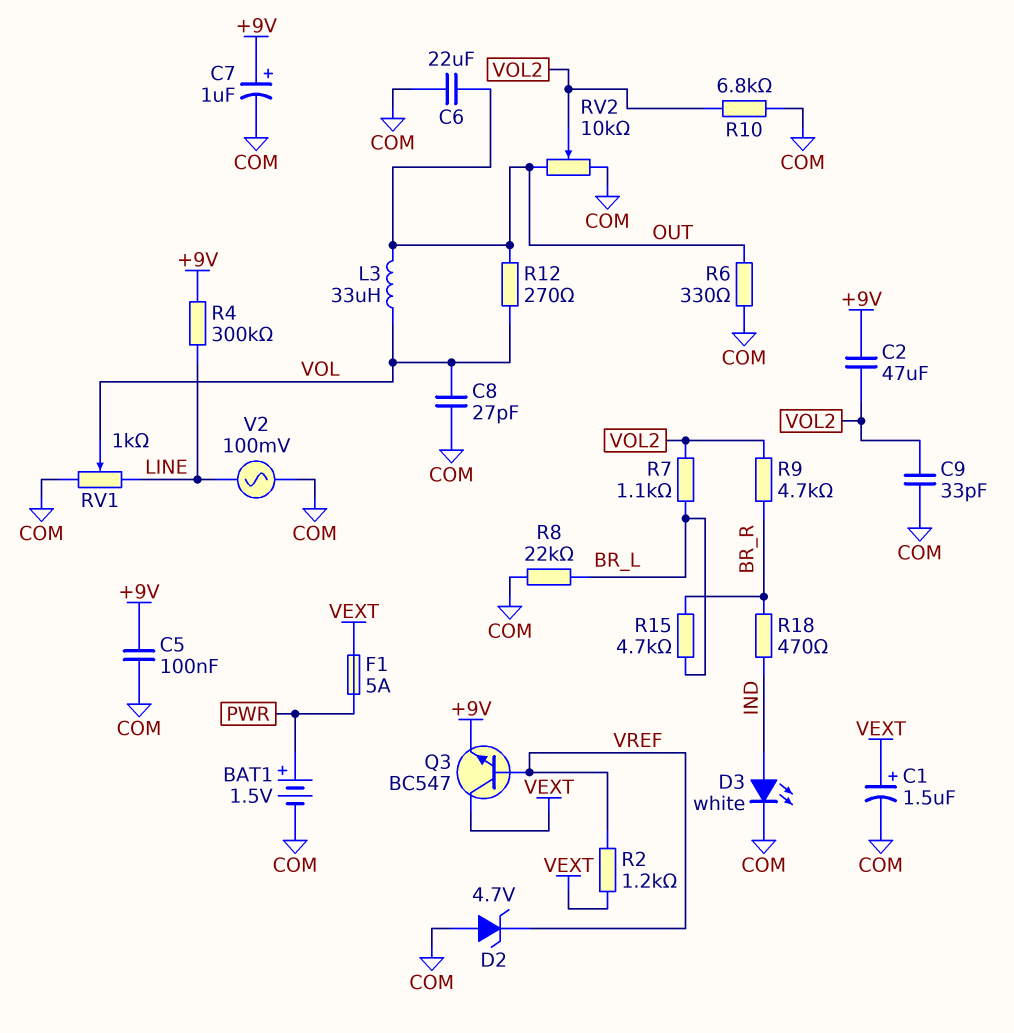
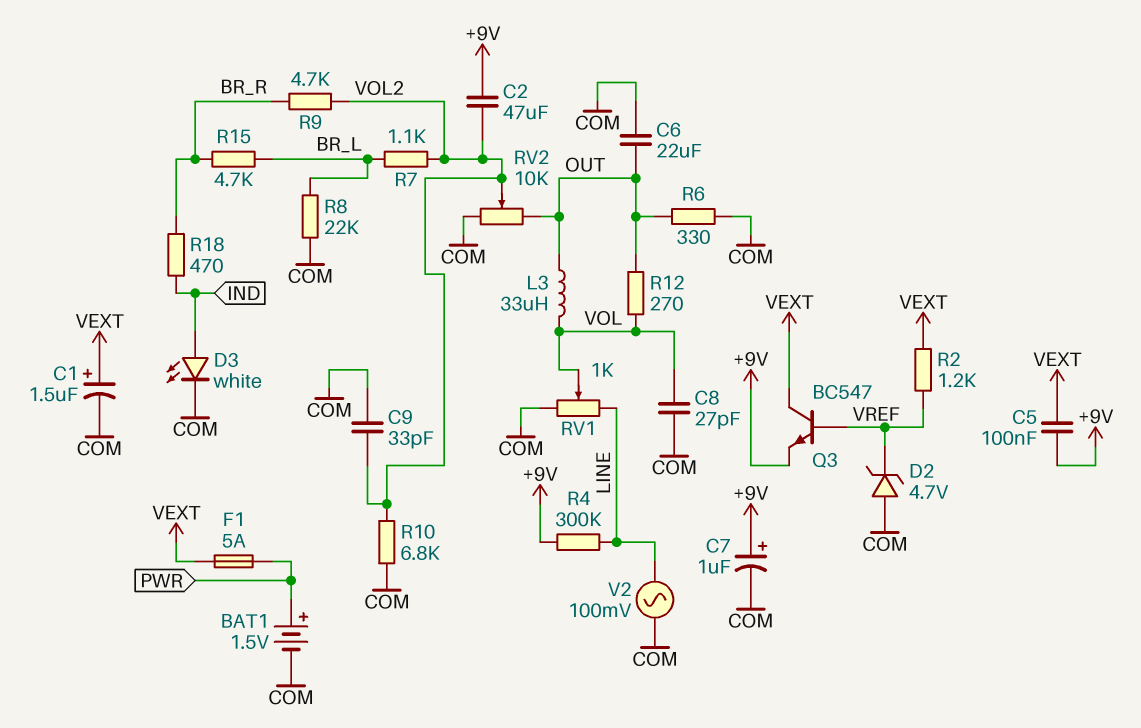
C5: 100nF (+9V, COM) -> 100nF (+9V, VEXT)

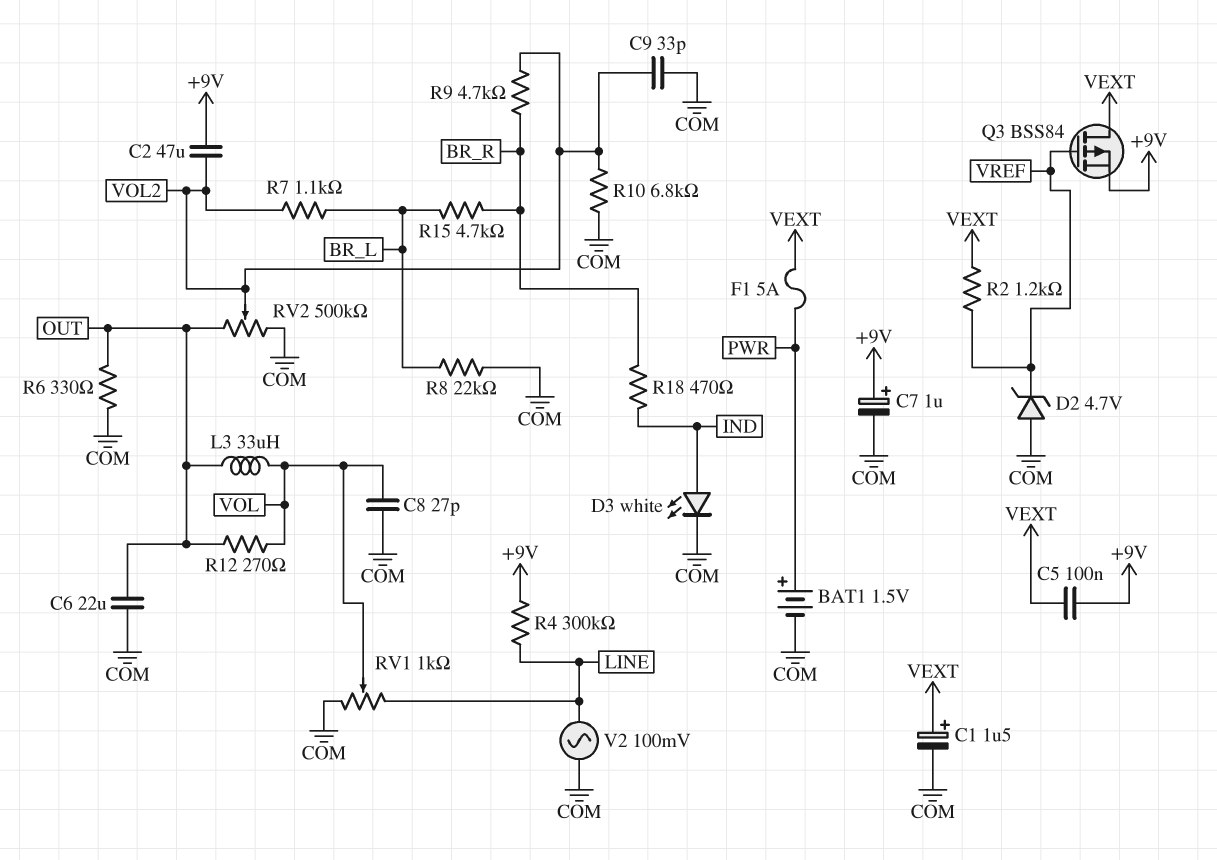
Q3: NPN BC547 (B VREF, C VEXT, E +9V) -> PMOS BSS84 (G VREF, D VEXT, S +9V)
RV2: 10k (COM, OUT, wiper VOL2) -> 500k (COM, OUT, wiper VOL2)

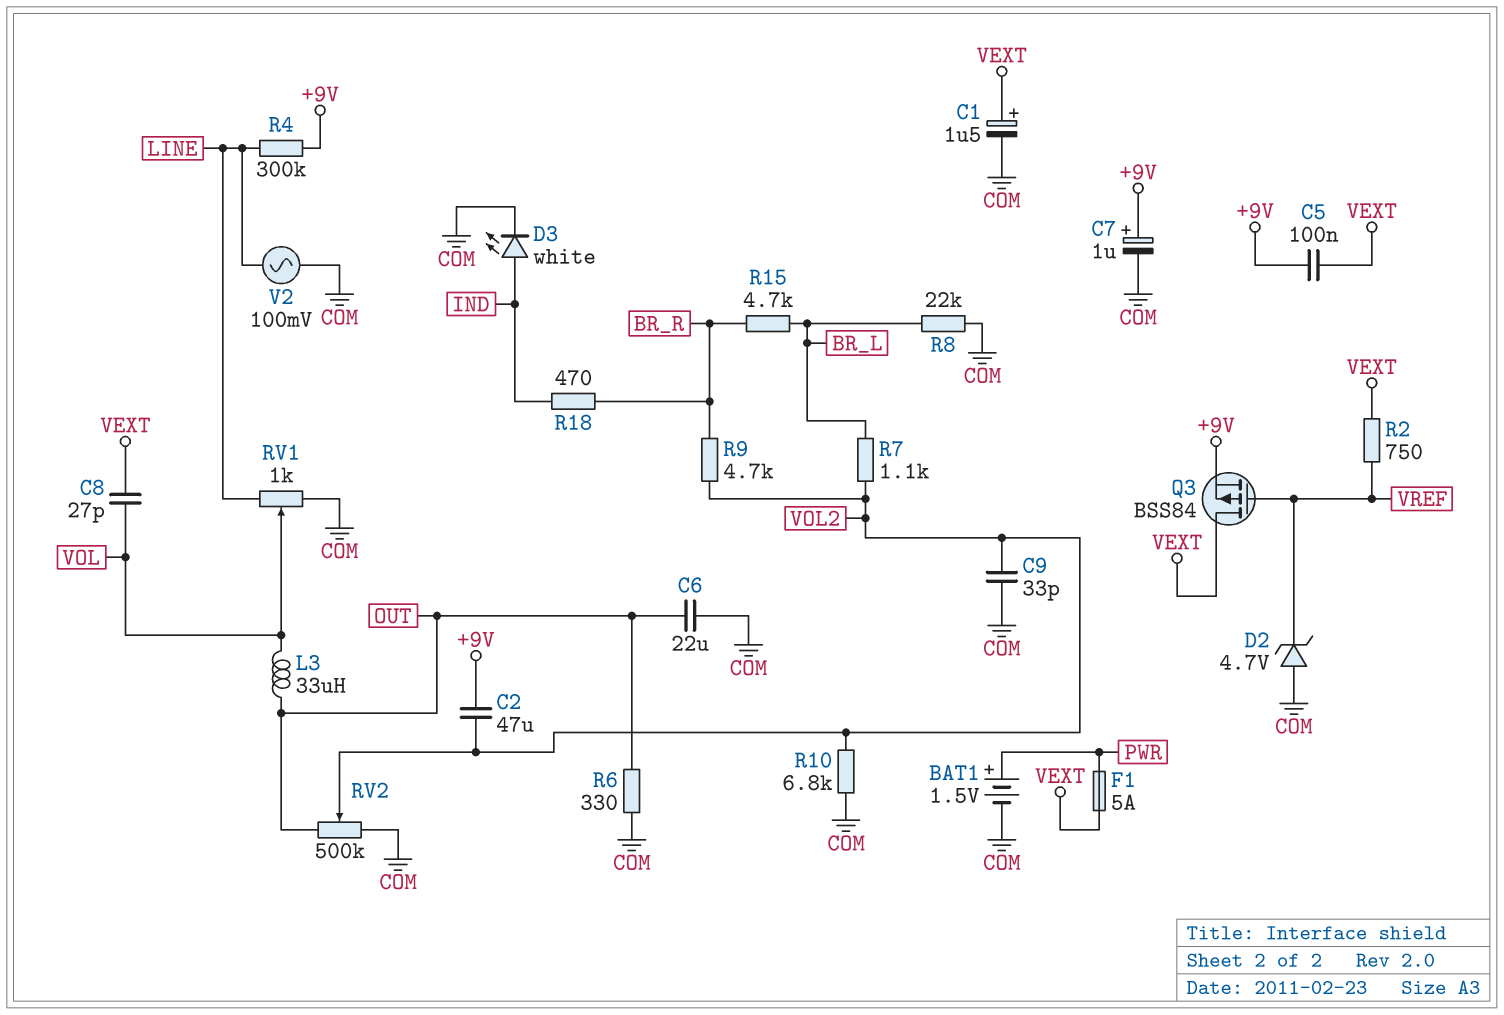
C8: 27pF (COM, VOL) -> 27pF (VEXT, VOL)
R2: 1.2k (VEXT, VREF) -> 750 (VEXT, VREF)
R12: 270 (OUT, VOL) -> none

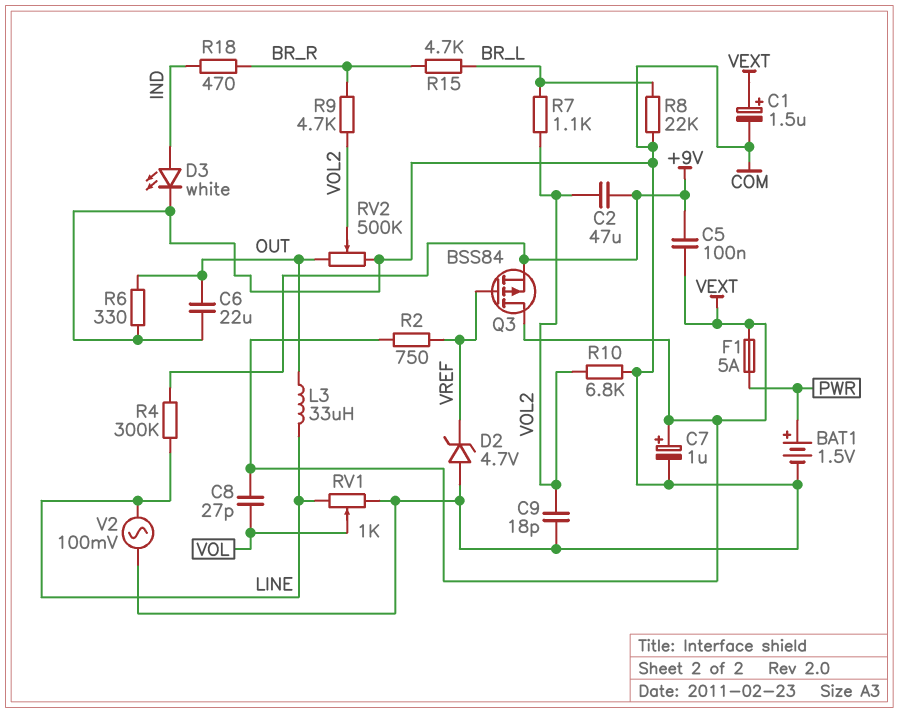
C7: 1uF (plus +9V, minus COM) -> 1uF (plus VEXT, minus COM)
C9: 33pF (COM, VOL2) -> 18pF (COM, VOL2)
L3: 33uH (OUT, VOL) -> 33uH (LINE, OUT)

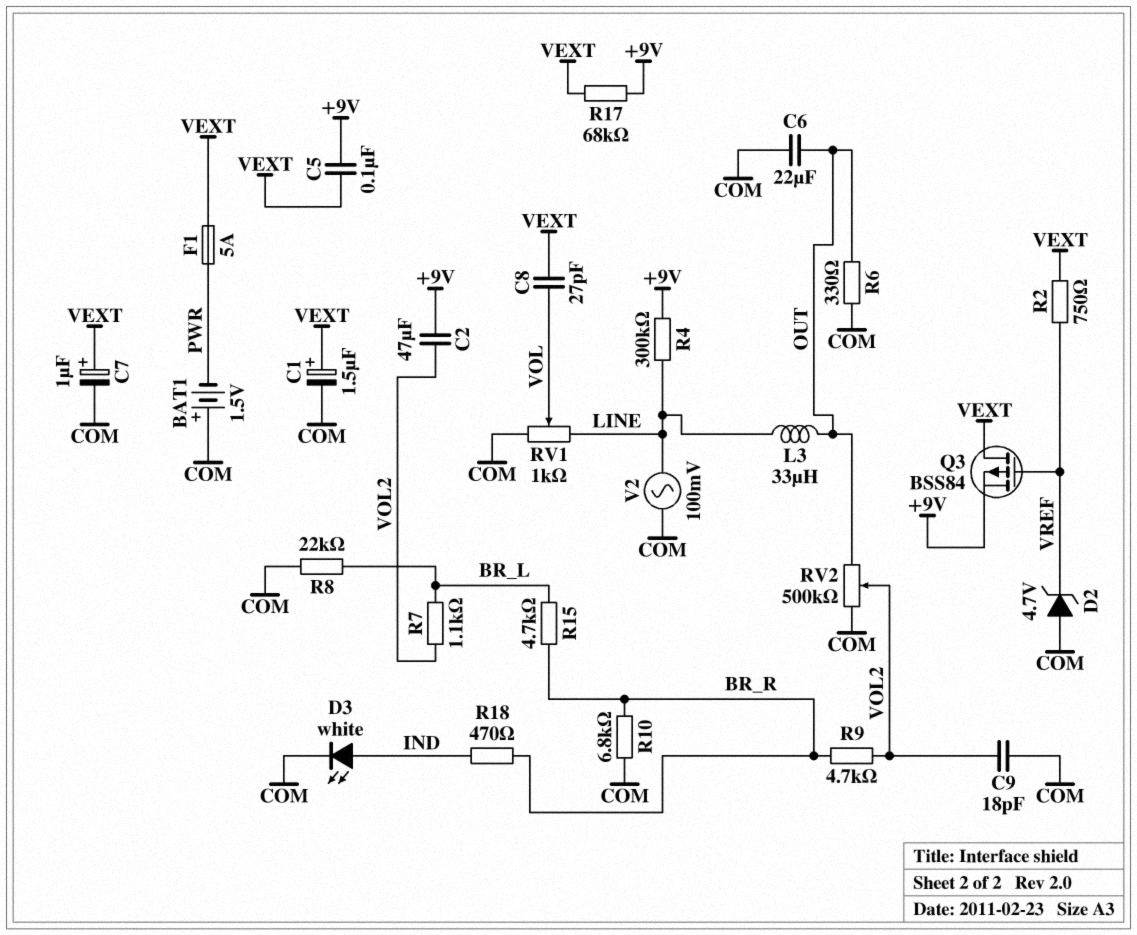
BAT1: 1.5V (plus PWR, minus COM) -> 1.5V (plus COM, minus PWR)
R10: 6.8k (COM, VOL2) -> 6.8k (BR_R, COM)
R17: none -> 68k (+9V, VEXT)

